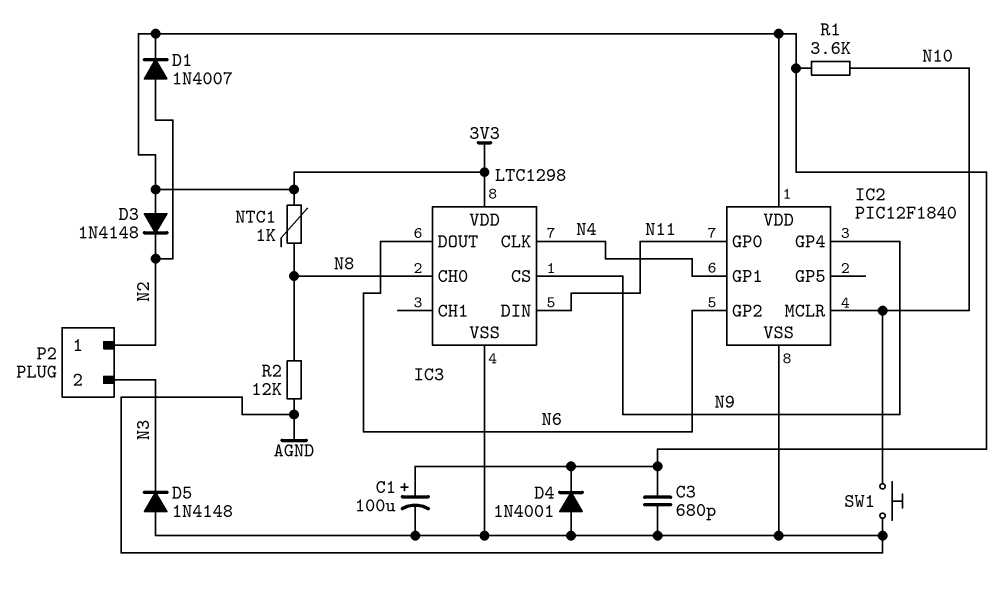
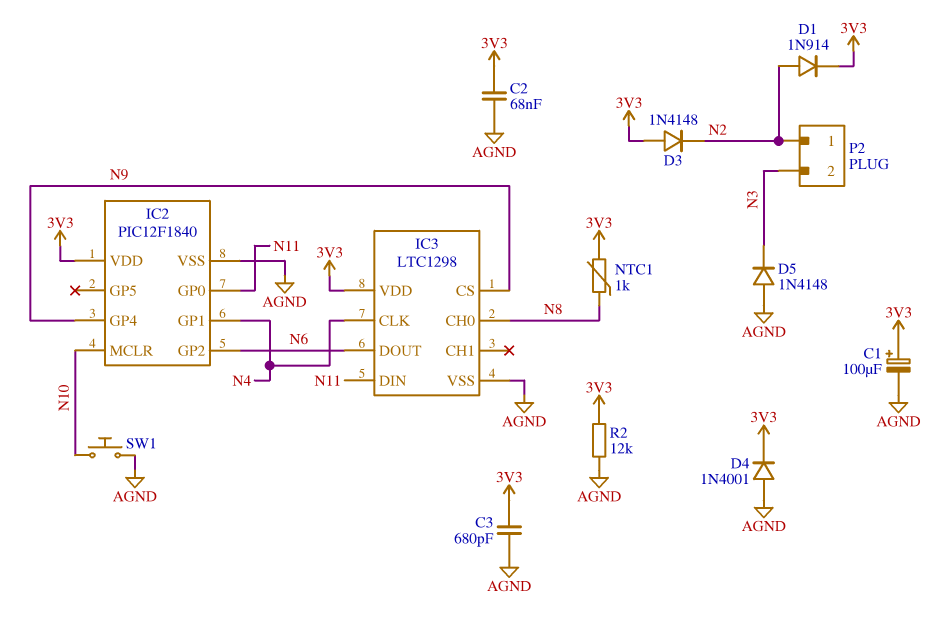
C2: none -> 68nF (3V3, AGND)
D1: diode 1N4007 (A N2, K 3V3) -> diode 1N914 (A N2, K 3V3)
R1: 3.6k (3V3, N10) -> none
R2: 12k (AGND, N8) -> 12k (3V3, AGND)

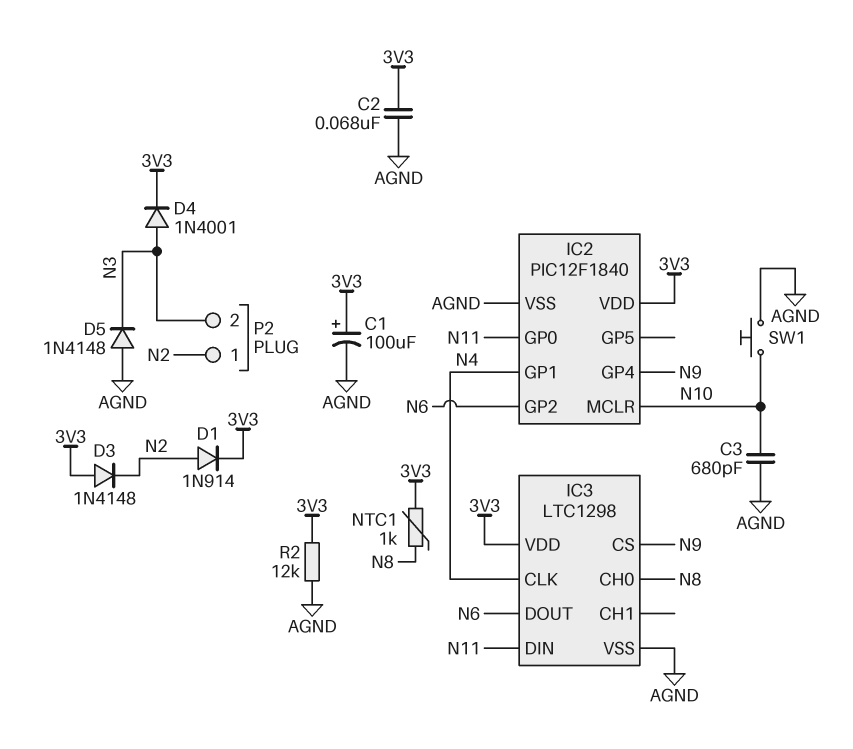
C3: 680pF (3V3, AGND) -> 680pF (AGND, N10)
D4: diode 1N4001 (A AGND, K 3V3) -> diode 1N4001 (A N3, K 3V3)

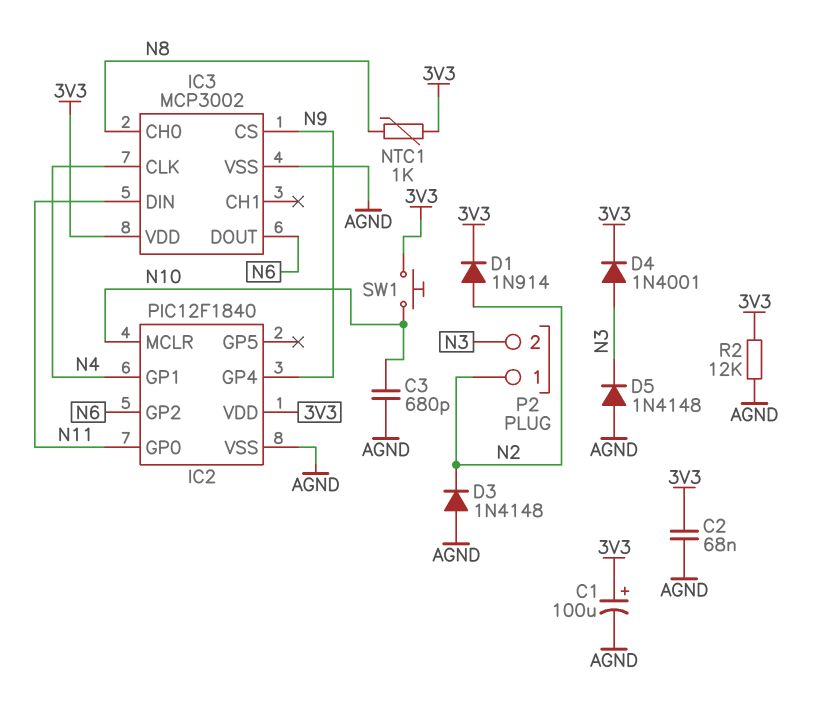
D3: diode 1N4148 (A 3V3, K N2) -> diode 1N4148 (A AGND, K N2)
IC3: LTC1298 -> MCP3002
SW1: button (AGND, N10) -> button (3V3, N10)

